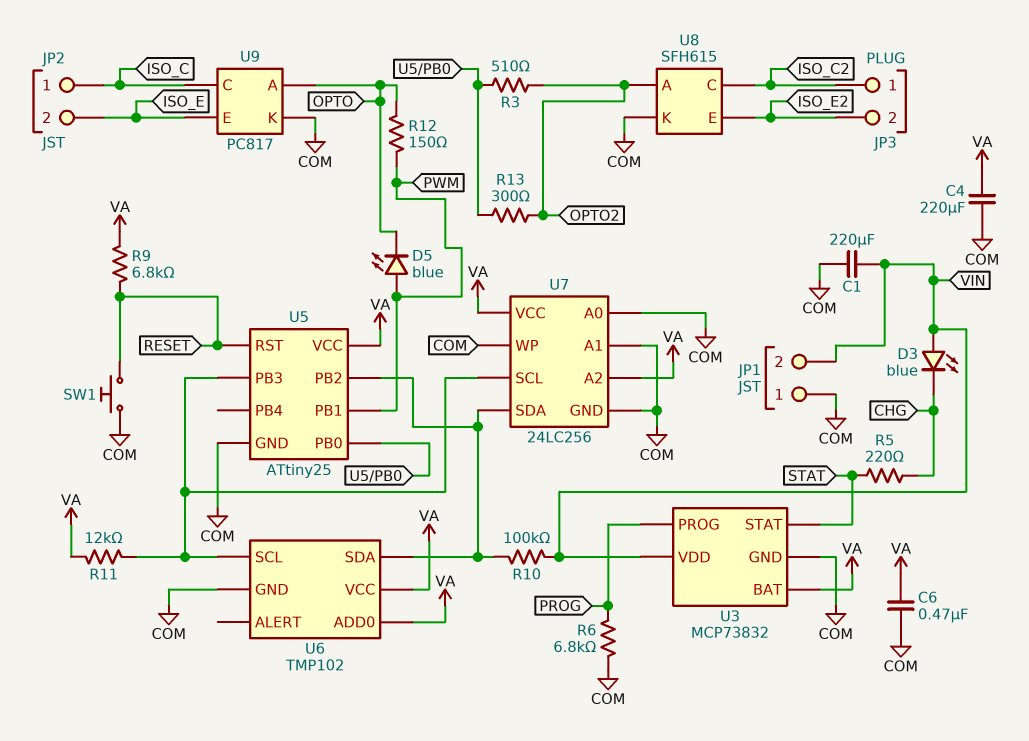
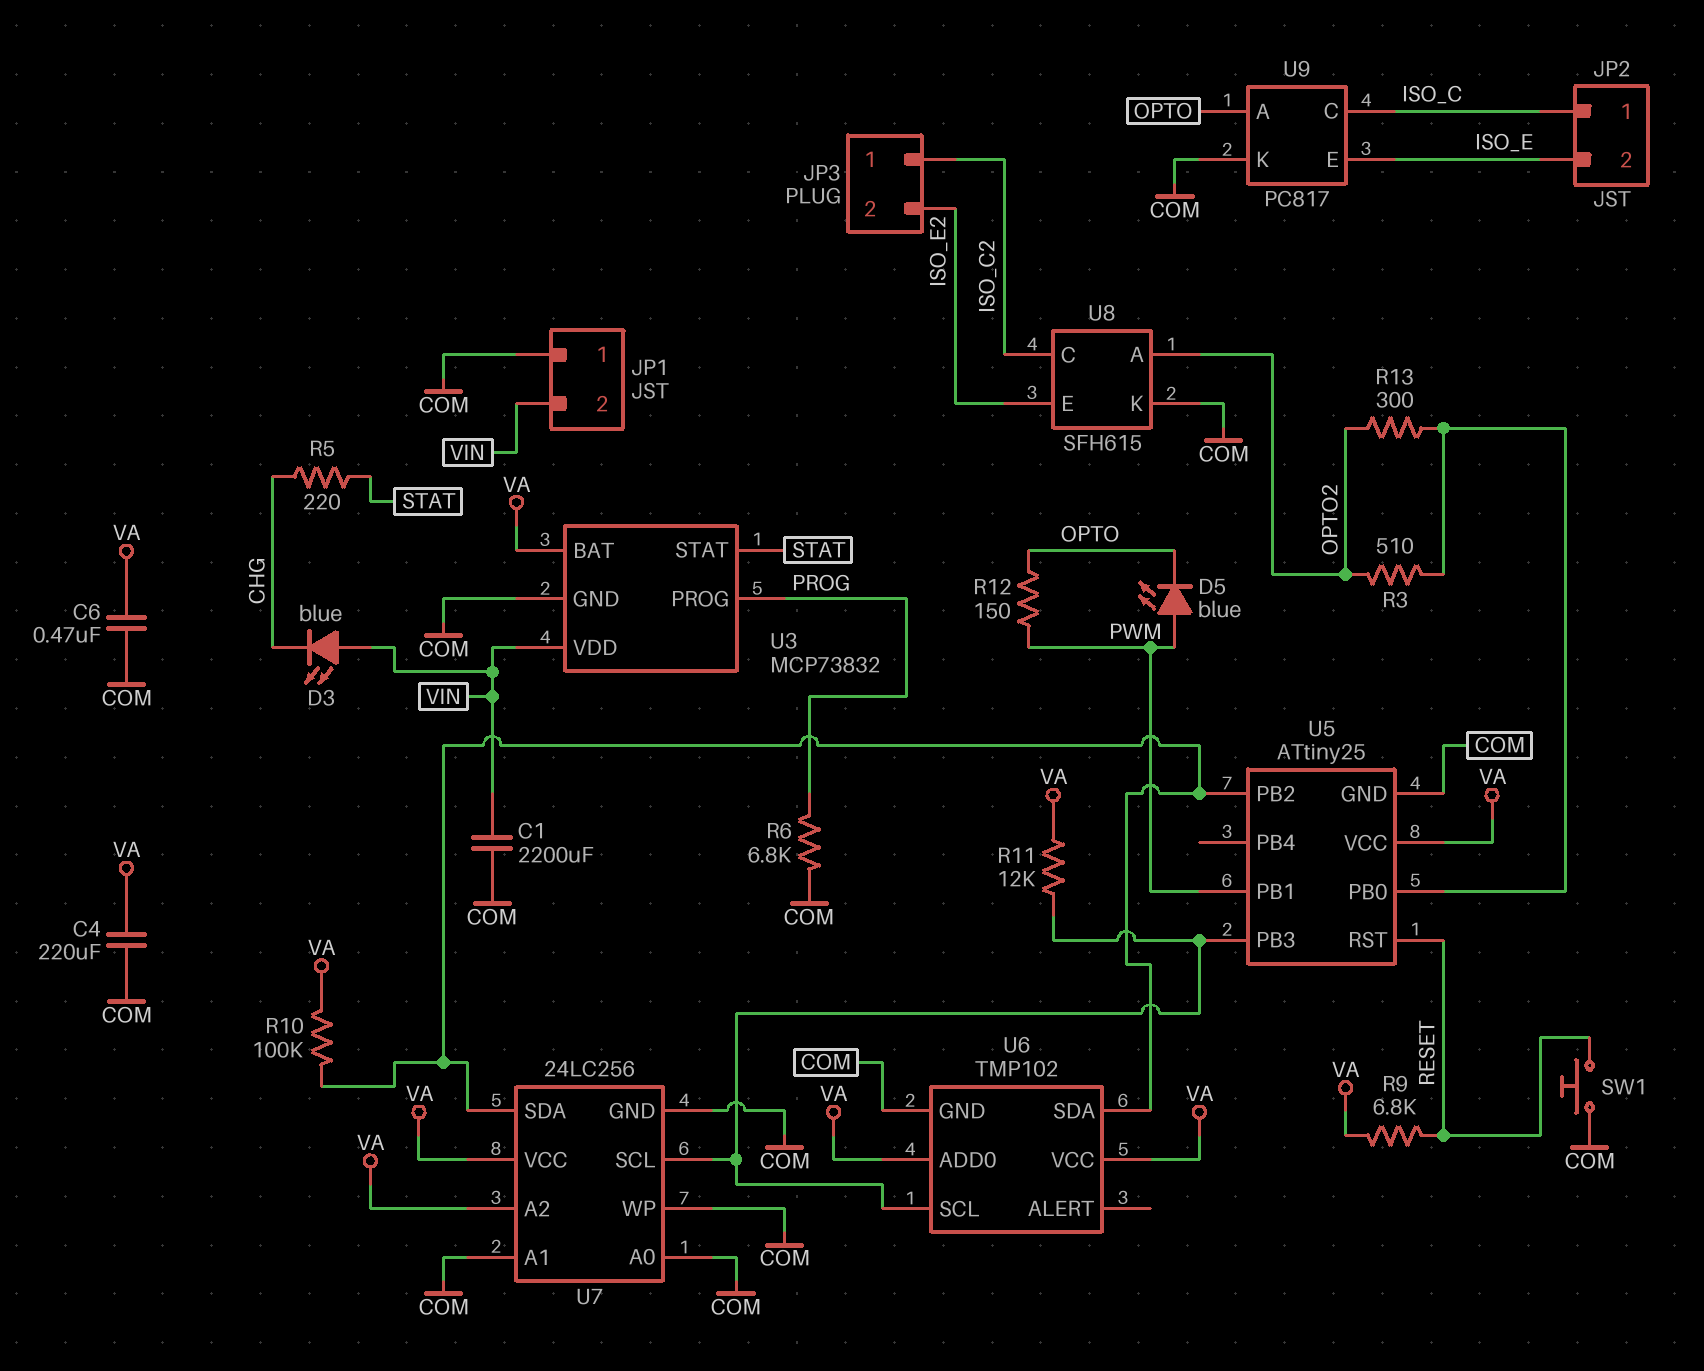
C1: 220uF (COM, VIN) -> 2200uF (COM, VIN)
R10: 100k (U5/PB2, VIN) -> 100k (U5/PB2, VA)

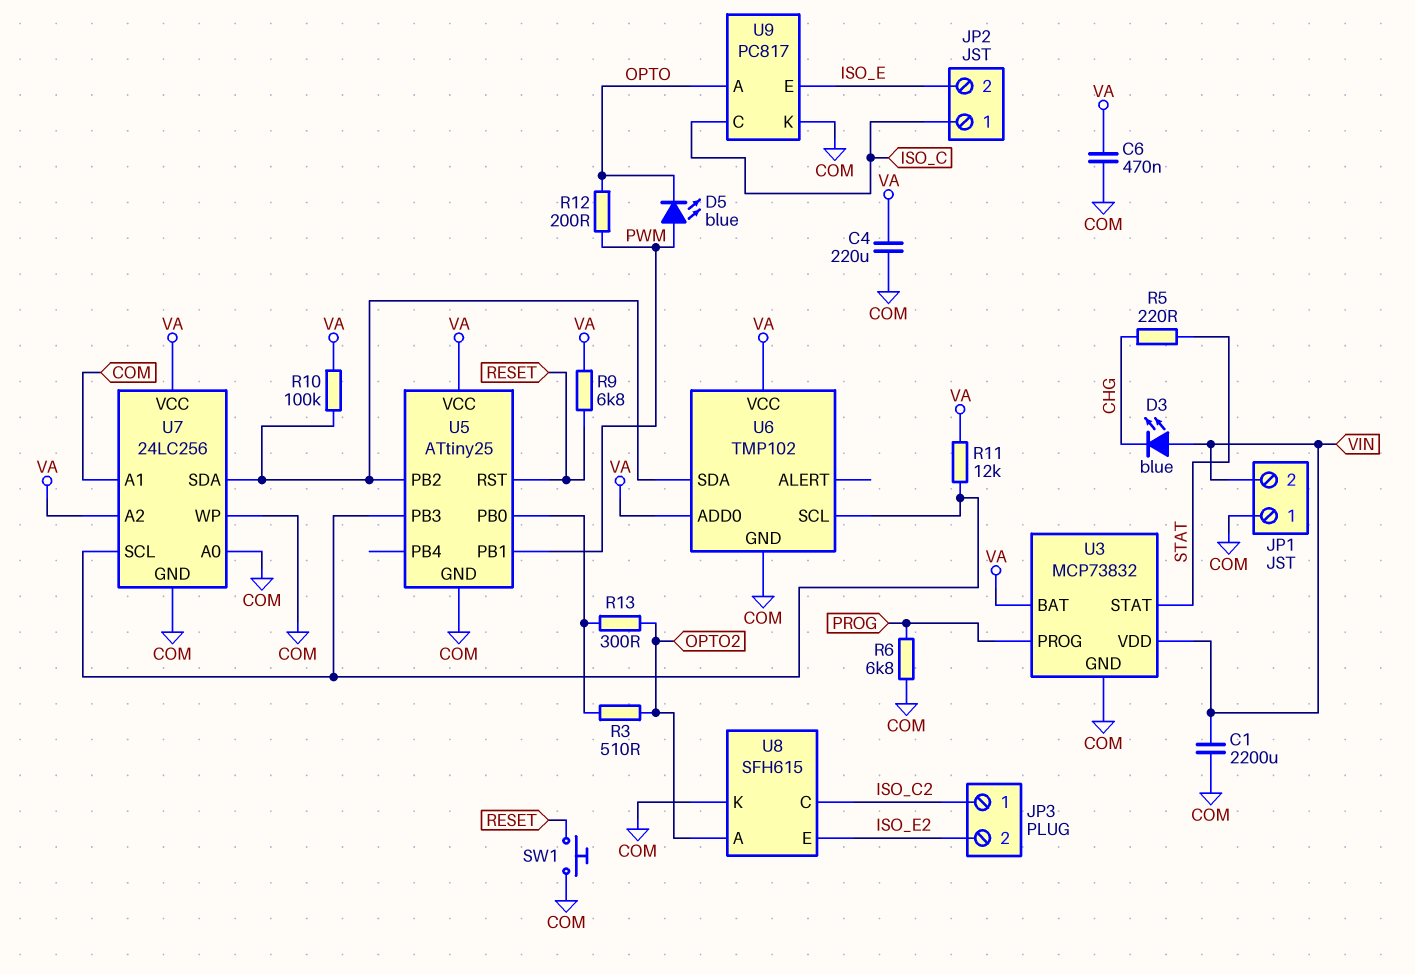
R12: 150 (OPTO, PWM) -> 200 (OPTO, PWM)

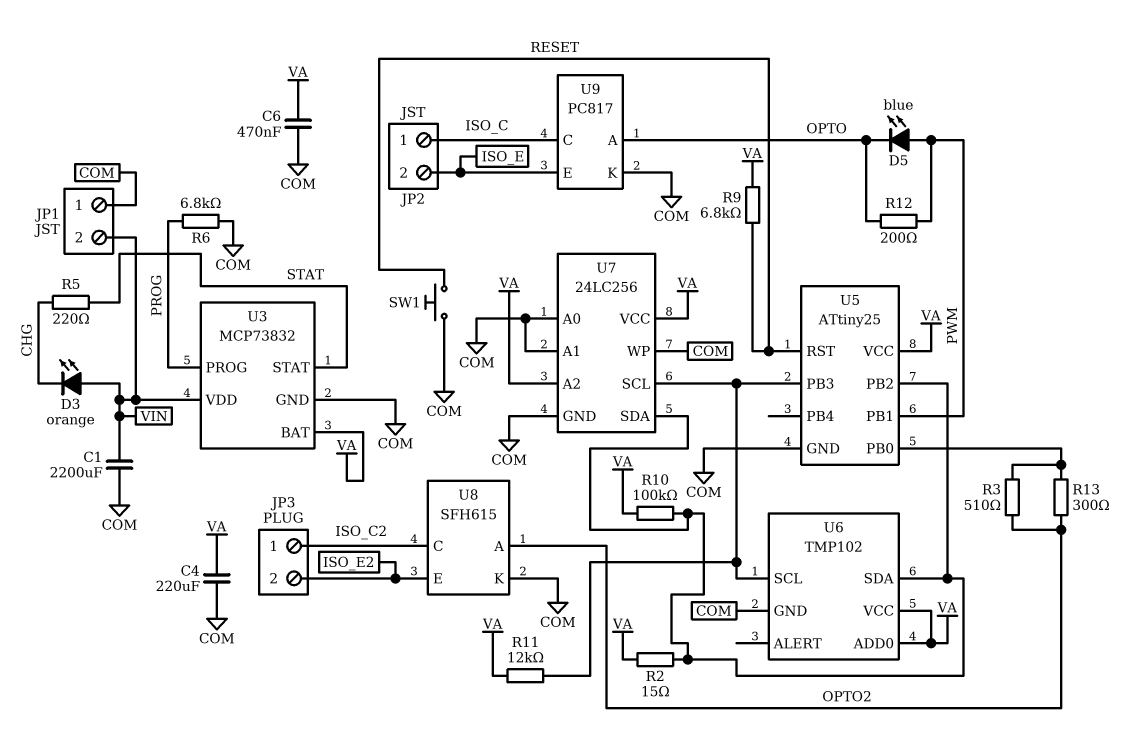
D3: LED blue (A VIN, K CHG) -> LED orange (A VIN, K CHG)
R2: none -> 15 (U5/PB2, VA)

